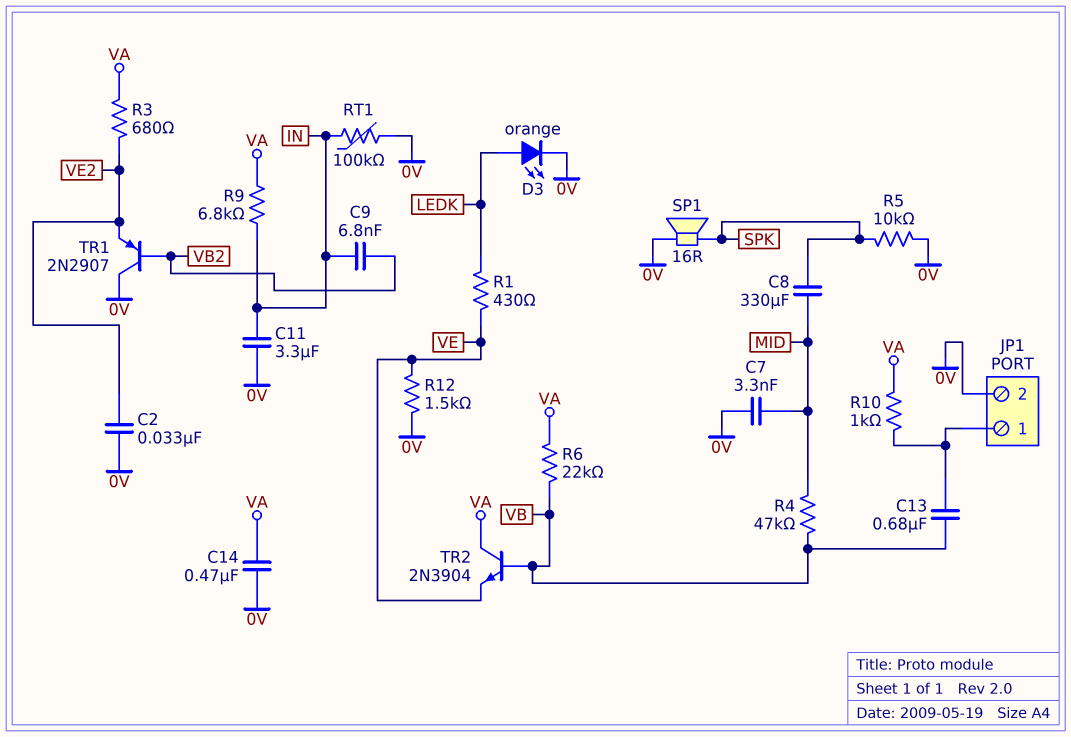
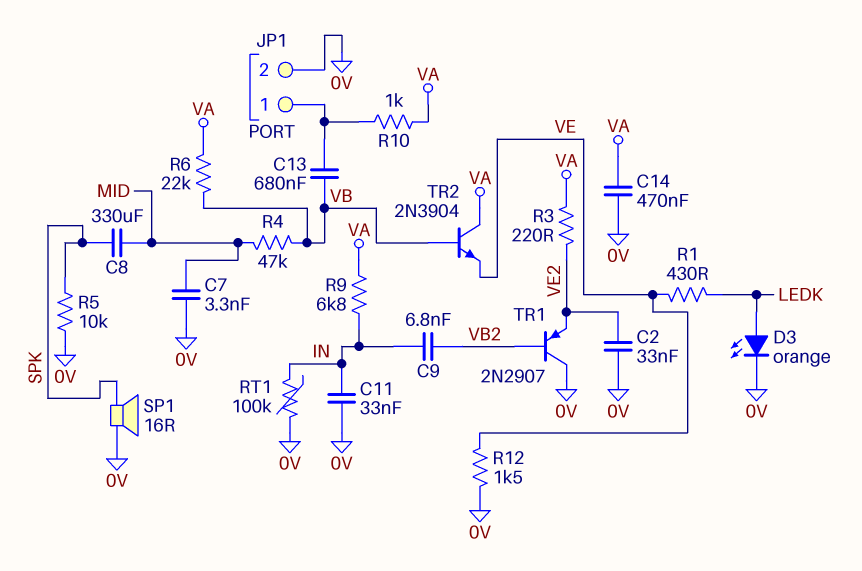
C11: 3.3uF (0V, IN) -> 33nF (0V, IN)
R3: 680 (VA, VE2) -> 220 (VA, VE2)

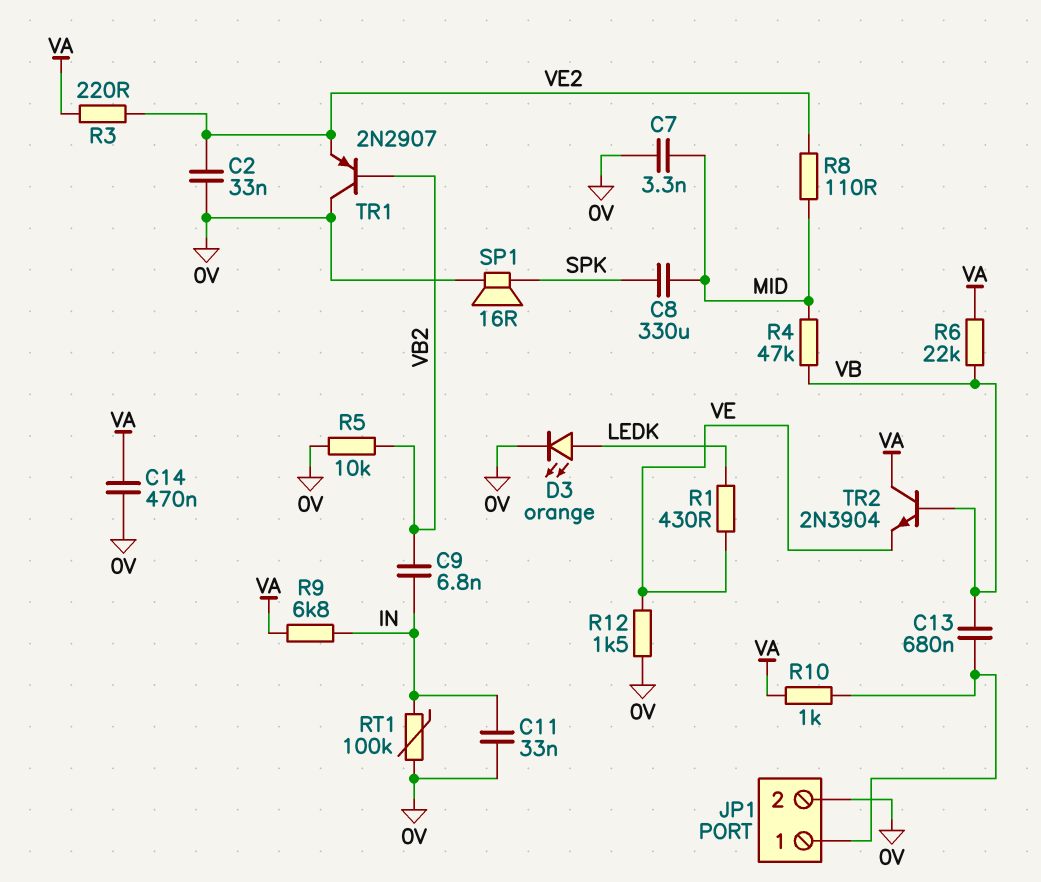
R5: 10k (0V, SPK) -> 10k (0V, VB2)
R8: none -> 110 (MID, VE2)

